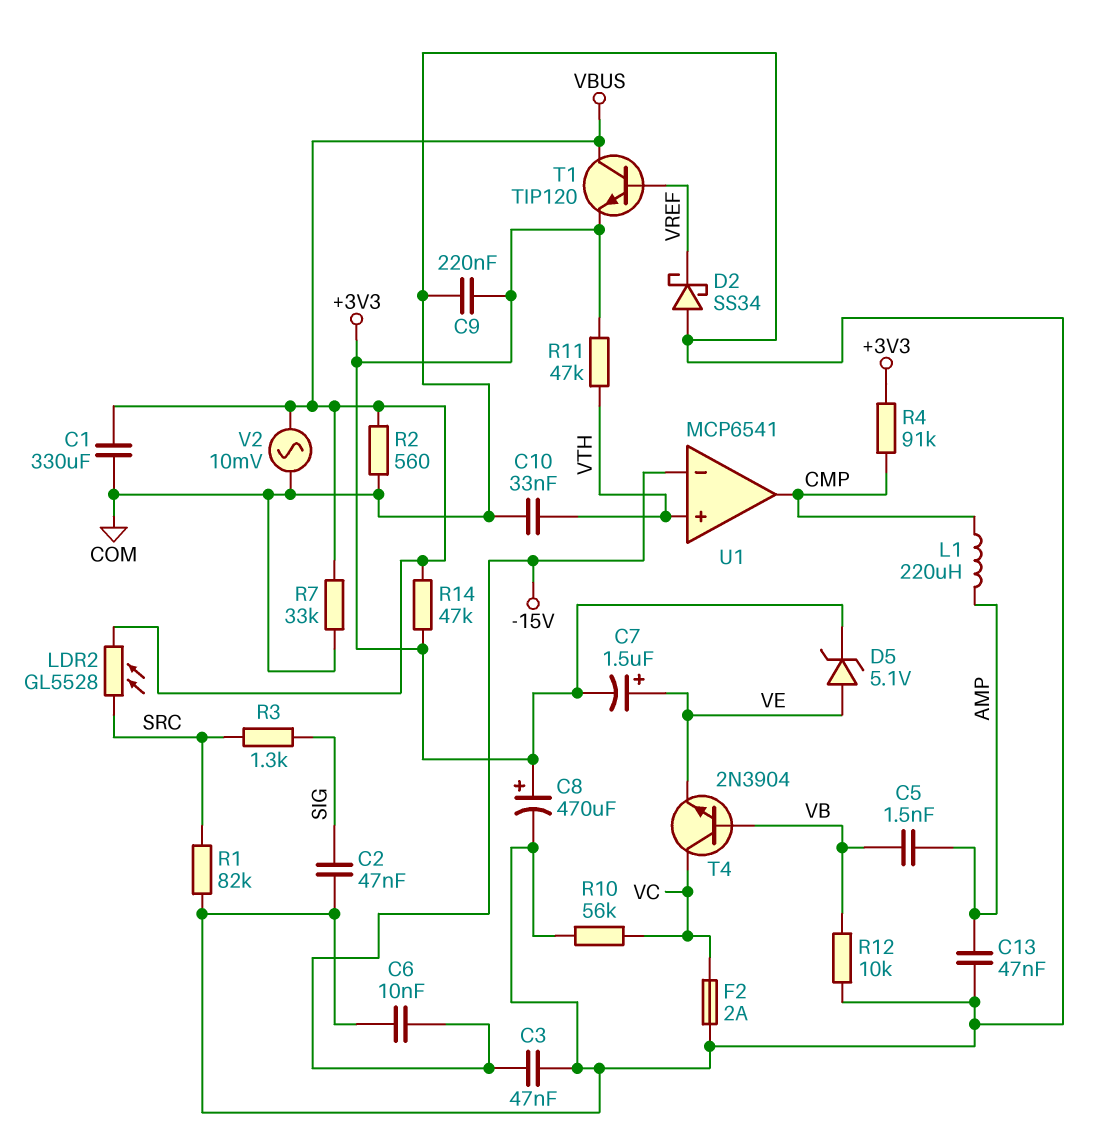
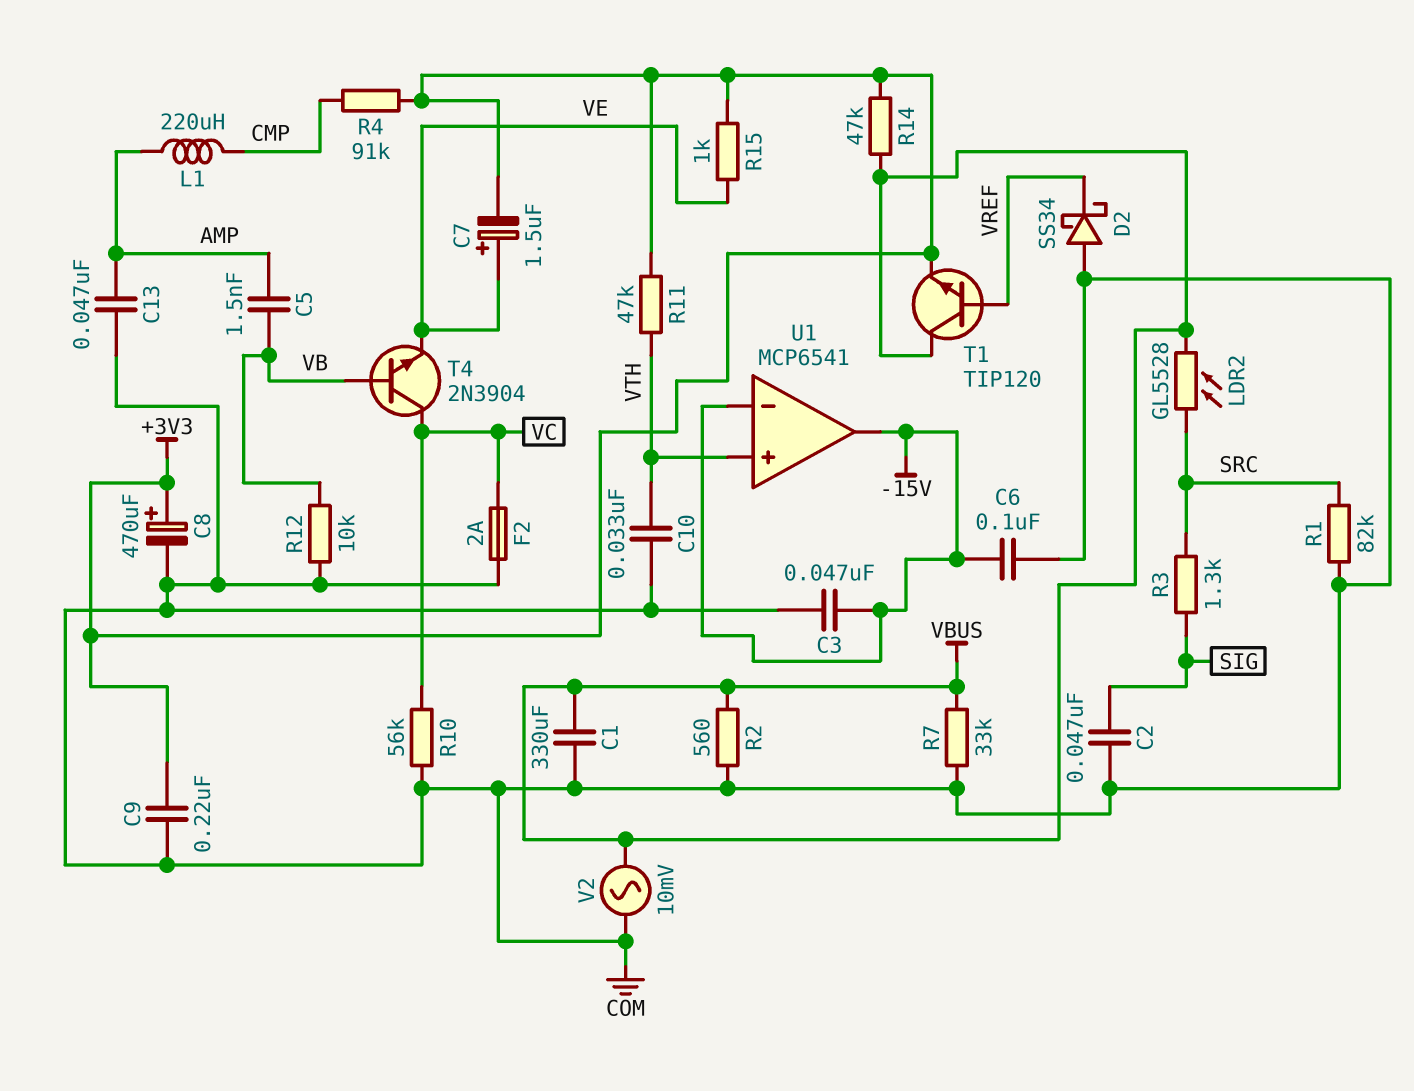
C6: 10nF (-15V, COM) -> 100nF (-15V, COM)
D5: zener 5.1V (A VE, K +3V3) -> none
R15: none -> 1k (+3V3, VE)
U1 pin out: CMP -> -15V

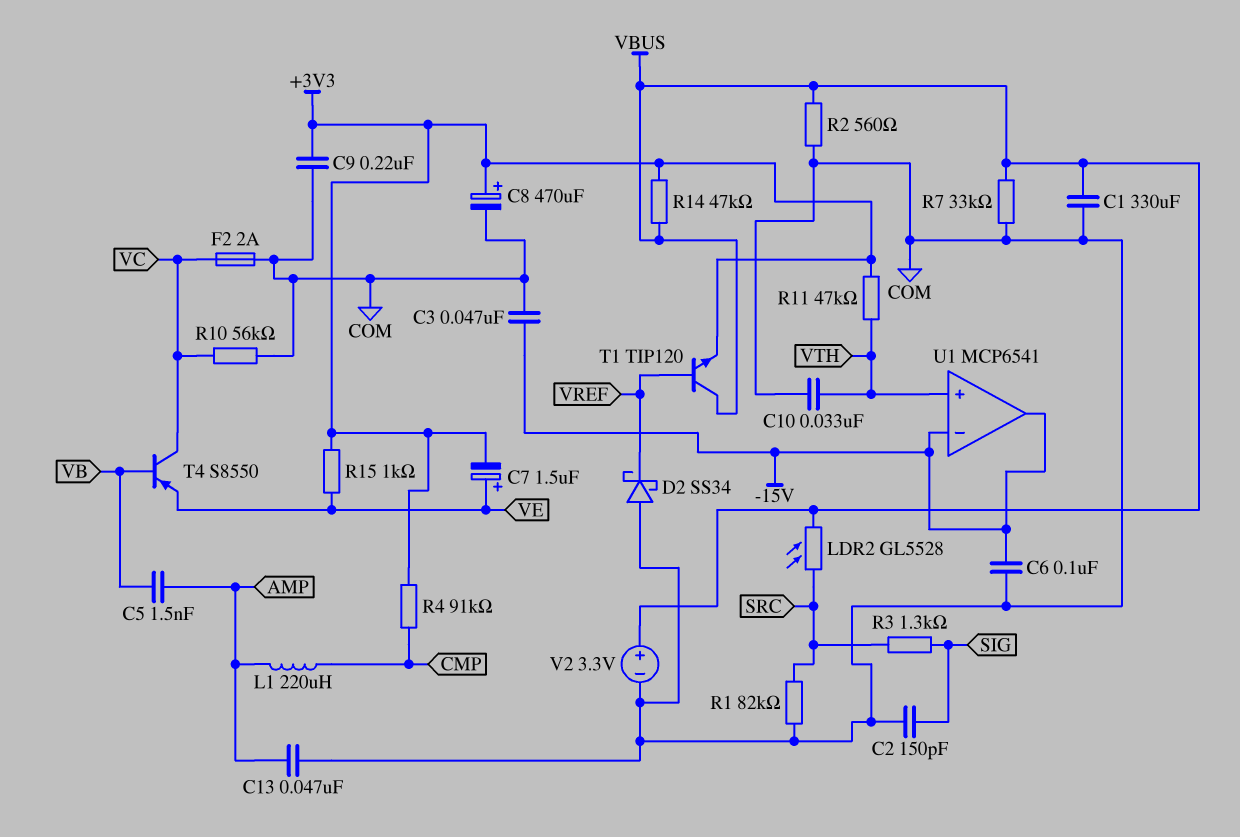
C2: 47nF (COM, SIG) -> 150pF (COM, SIG)
R12: 10k (COM, VB) -> none
T4: NPN 2N3904 (B VB, C VC, E VE) -> PNP S8550 (B VB, C VC, E VE)
V2: AC 10mV (COM, VBUS) -> 3.3V (plus VBUS, minus COM)

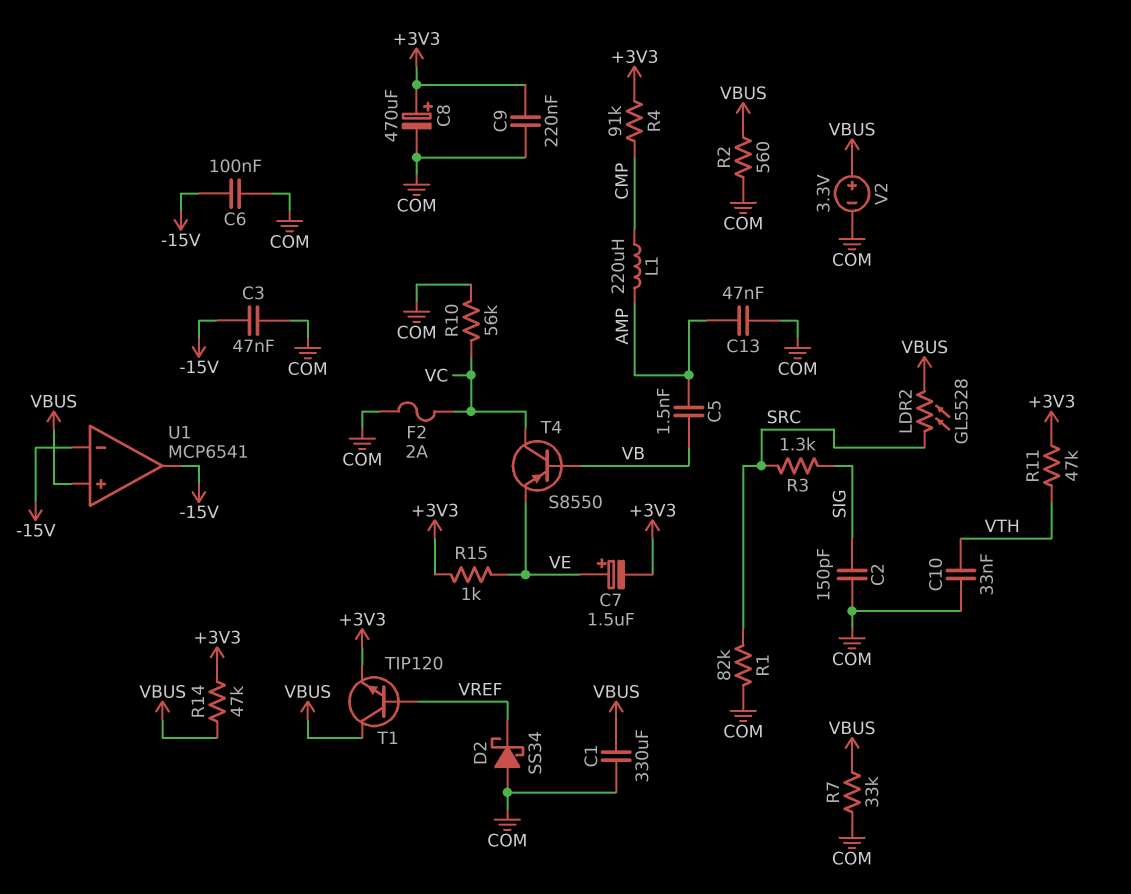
U1 pin in+: VTH -> VBUS

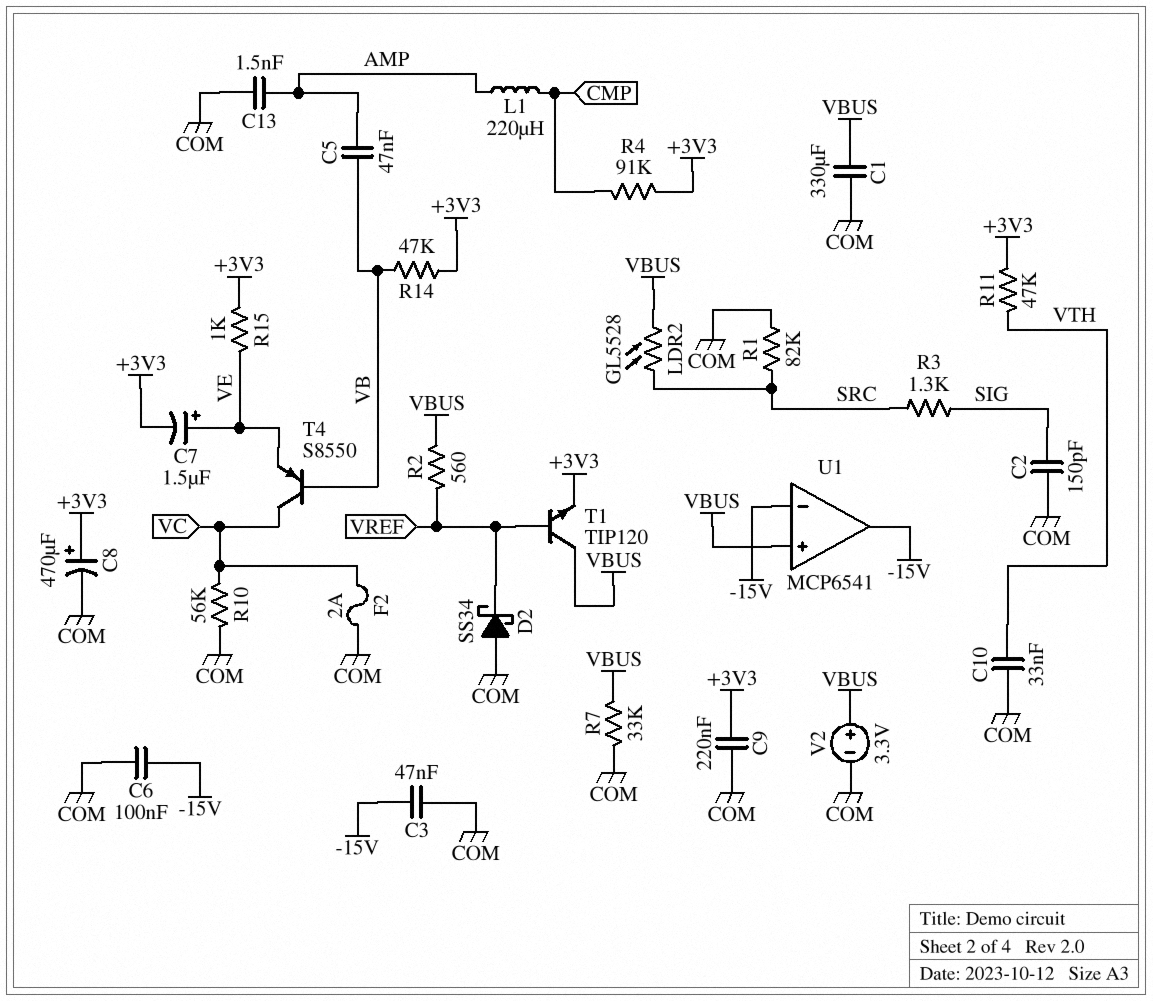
C5: 1.5nF (AMP, VB) -> 47nF (AMP, VB)
C13: 47nF (AMP, COM) -> 1.5nF (AMP, COM)
R2: 560 (COM, VBUS) -> 560 (VBUS, VREF)
R14: 47k (+3V3, VBUS) -> 47k (+3V3, VB)

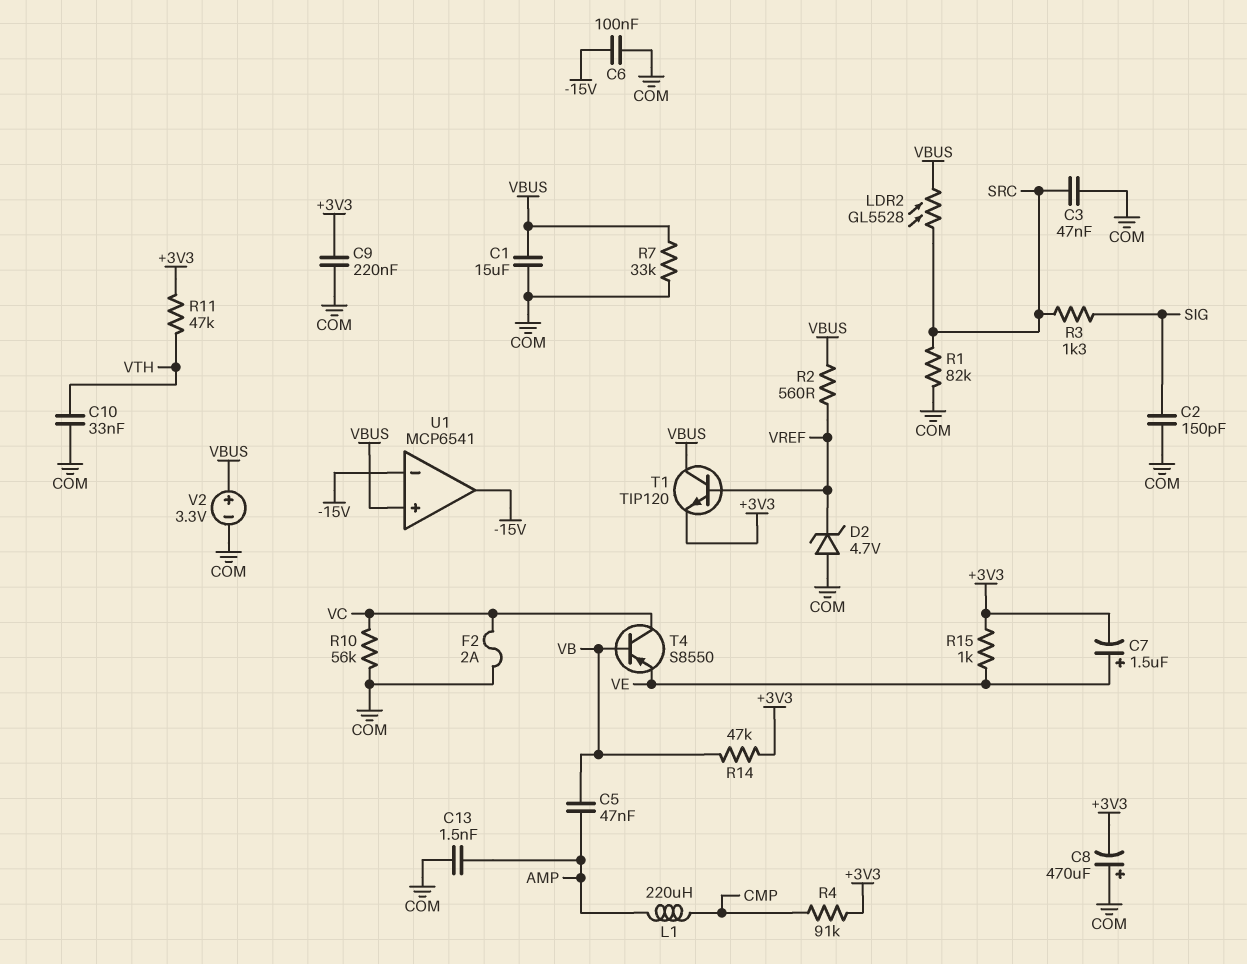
C1: 330uF (COM, VBUS) -> 15uF (COM, VBUS)
C3: 47nF (-15V, COM) -> 47nF (COM, SRC)
C8: 470uF (plus +3V3, minus COM) -> 470uF (plus COM, minus +3V3)
D2: schottky SS34 (A COM, K VREF) -> zener 4.7V (A COM, K VREF)

